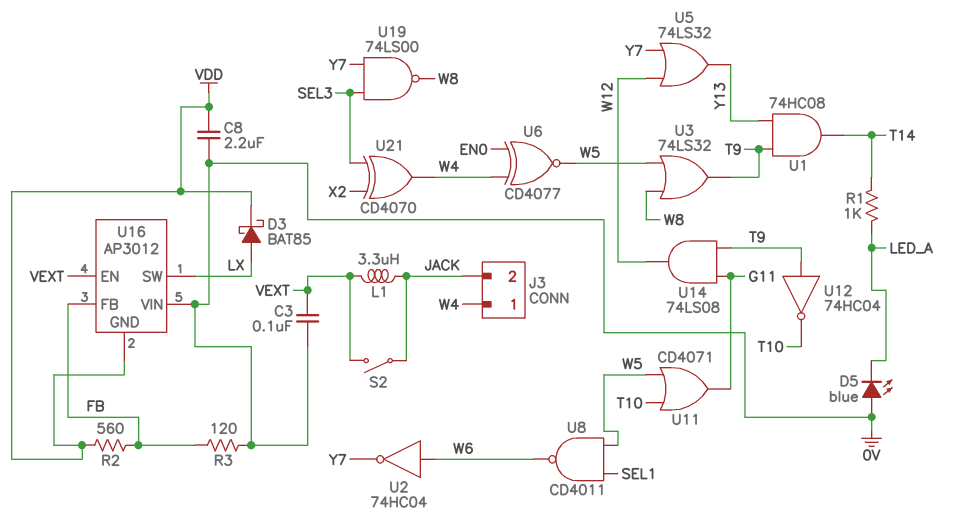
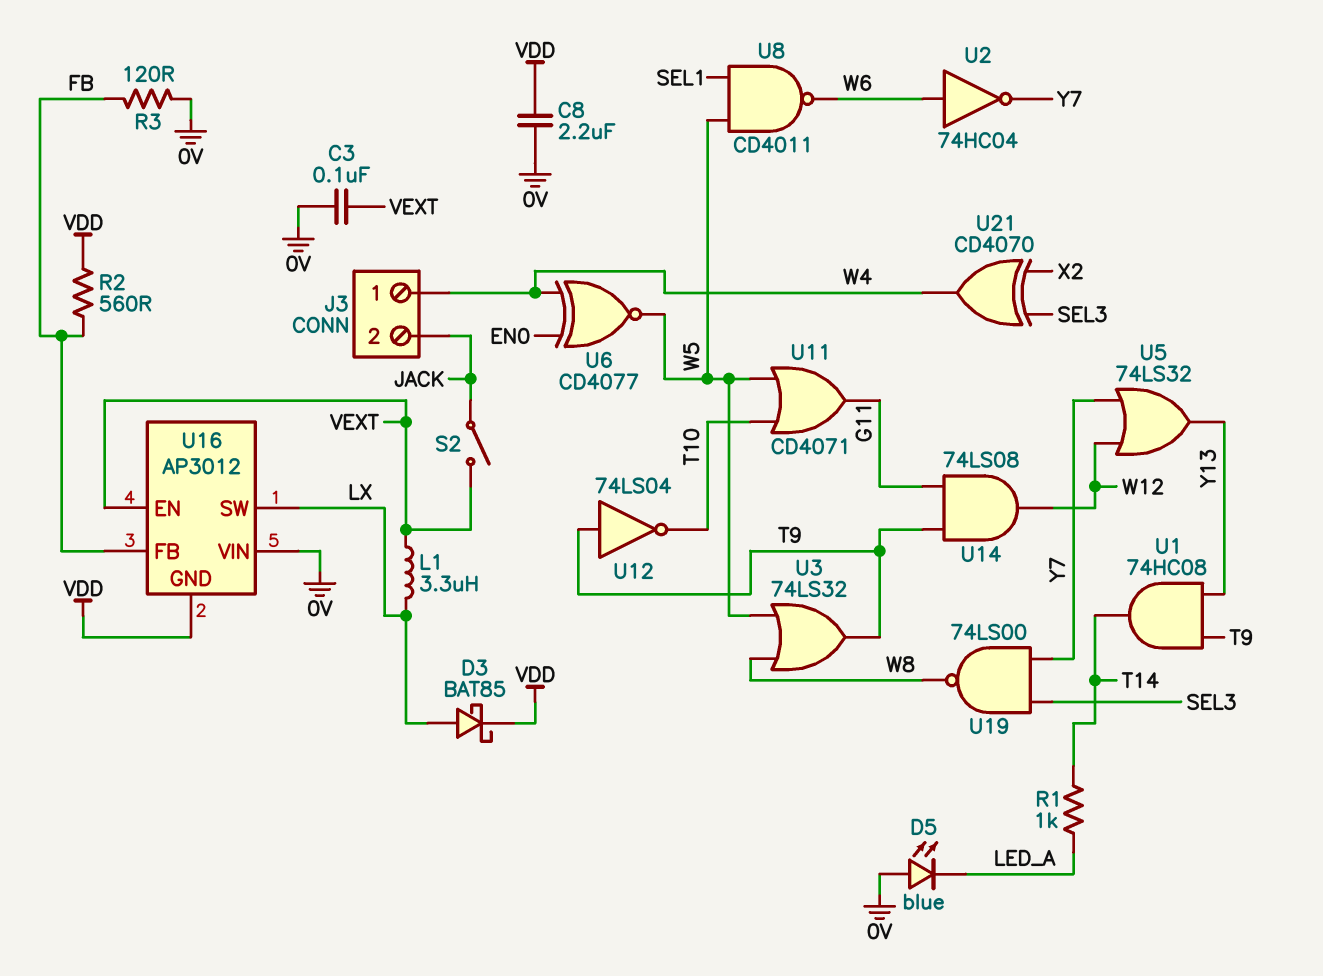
L1: 3.3uH (JACK, VEXT) -> 3.3uH (LX, VEXT)
U12: NOT 74HC04 (in T9, out T10) -> NOT 74LS04 (in T9, out T10)

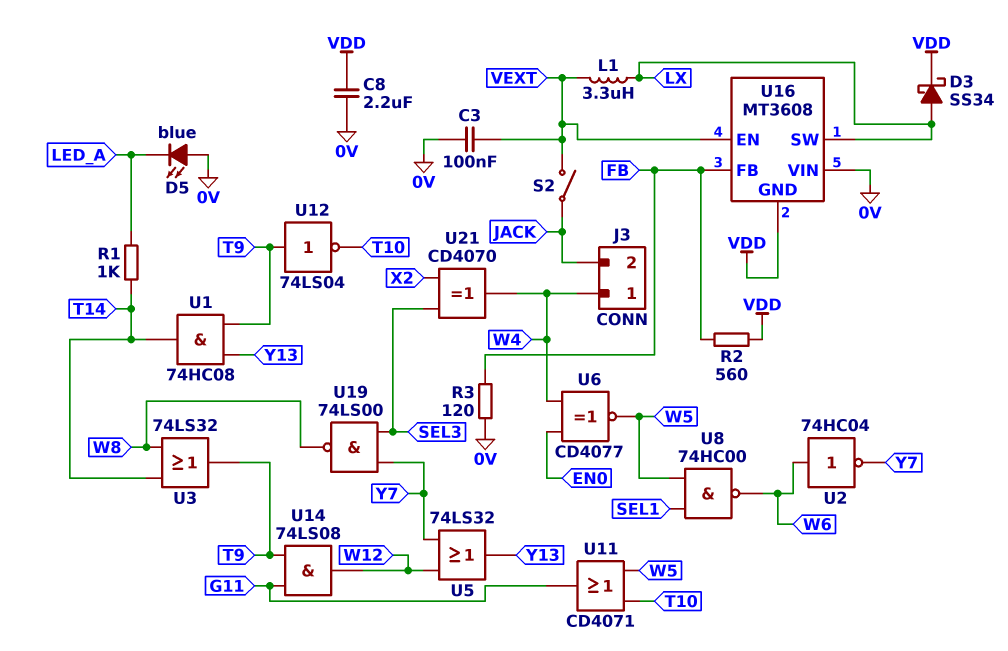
D3: schottky BAT85 (A LX, K VDD) -> schottky SS34 (A LX, K VDD)
U3: OR 74LS32 (in W5, in W8, out T9) -> OR 74LS32 (in T14, in W8, out T9)
U8: NAND CD4011 (in SEL1, in W5, out W6) -> NAND 74HC00 (in SEL1, in W5, out W6)
U16: AP3012 -> MT3608

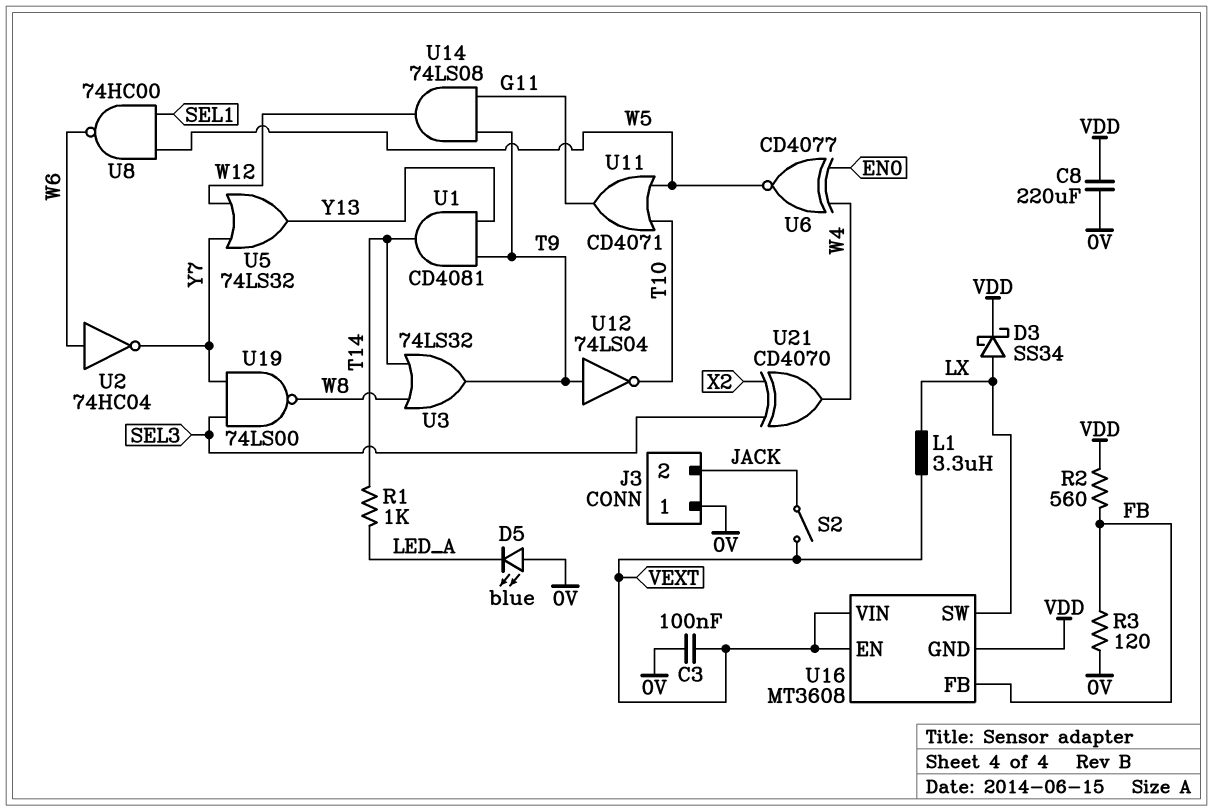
C8: 2.2uF (0V, VDD) -> 220uF (0V, VDD)
J3 pin 1: W4 -> 0V
U1: AND 74HC08 (in T9, in Y13, out T14) -> AND CD4081 (in T9, in Y13, out T14)
U16 pin VIN: 0V -> VEXT

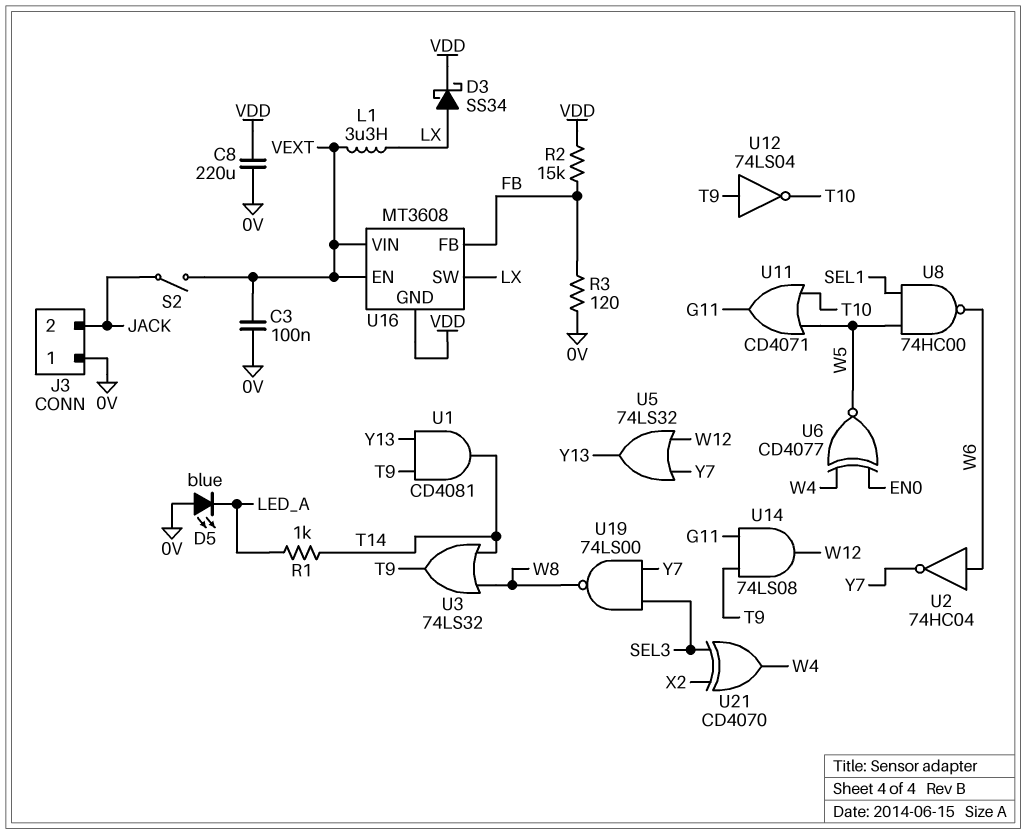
R2: 560 (FB, VDD) -> 15k (FB, VDD)

